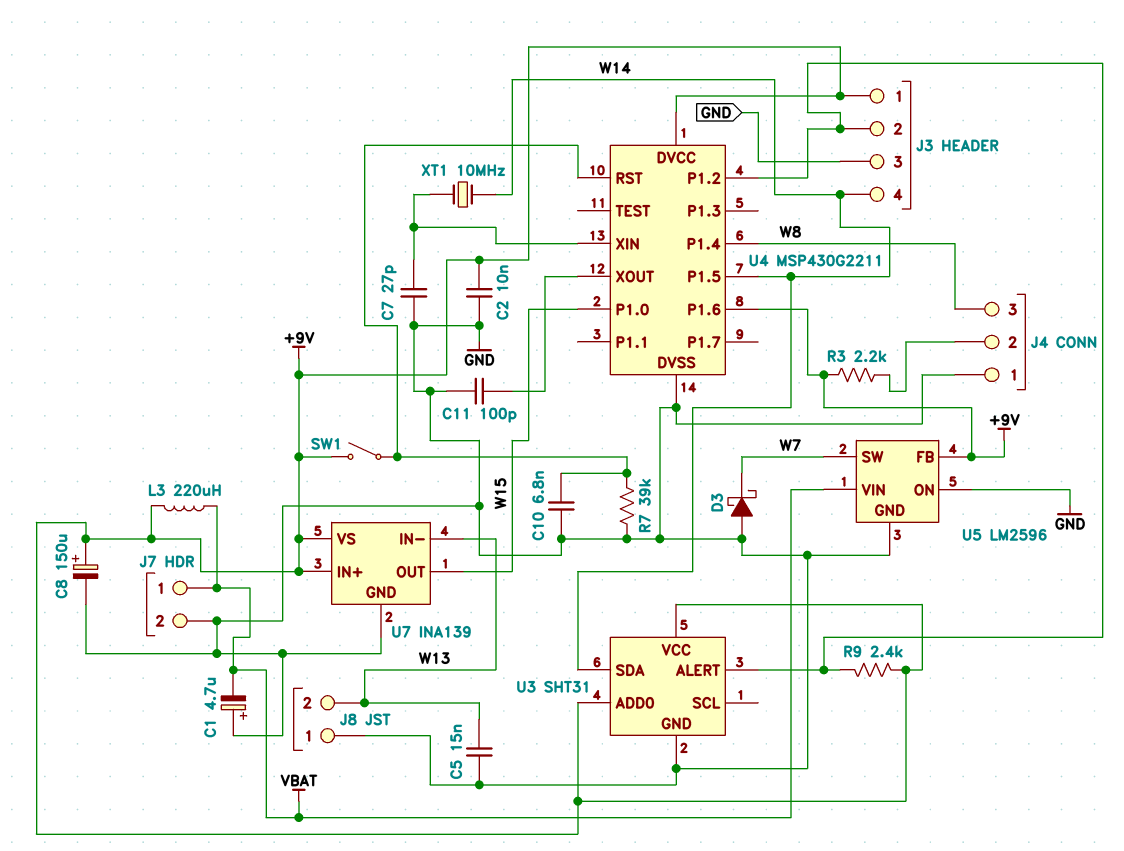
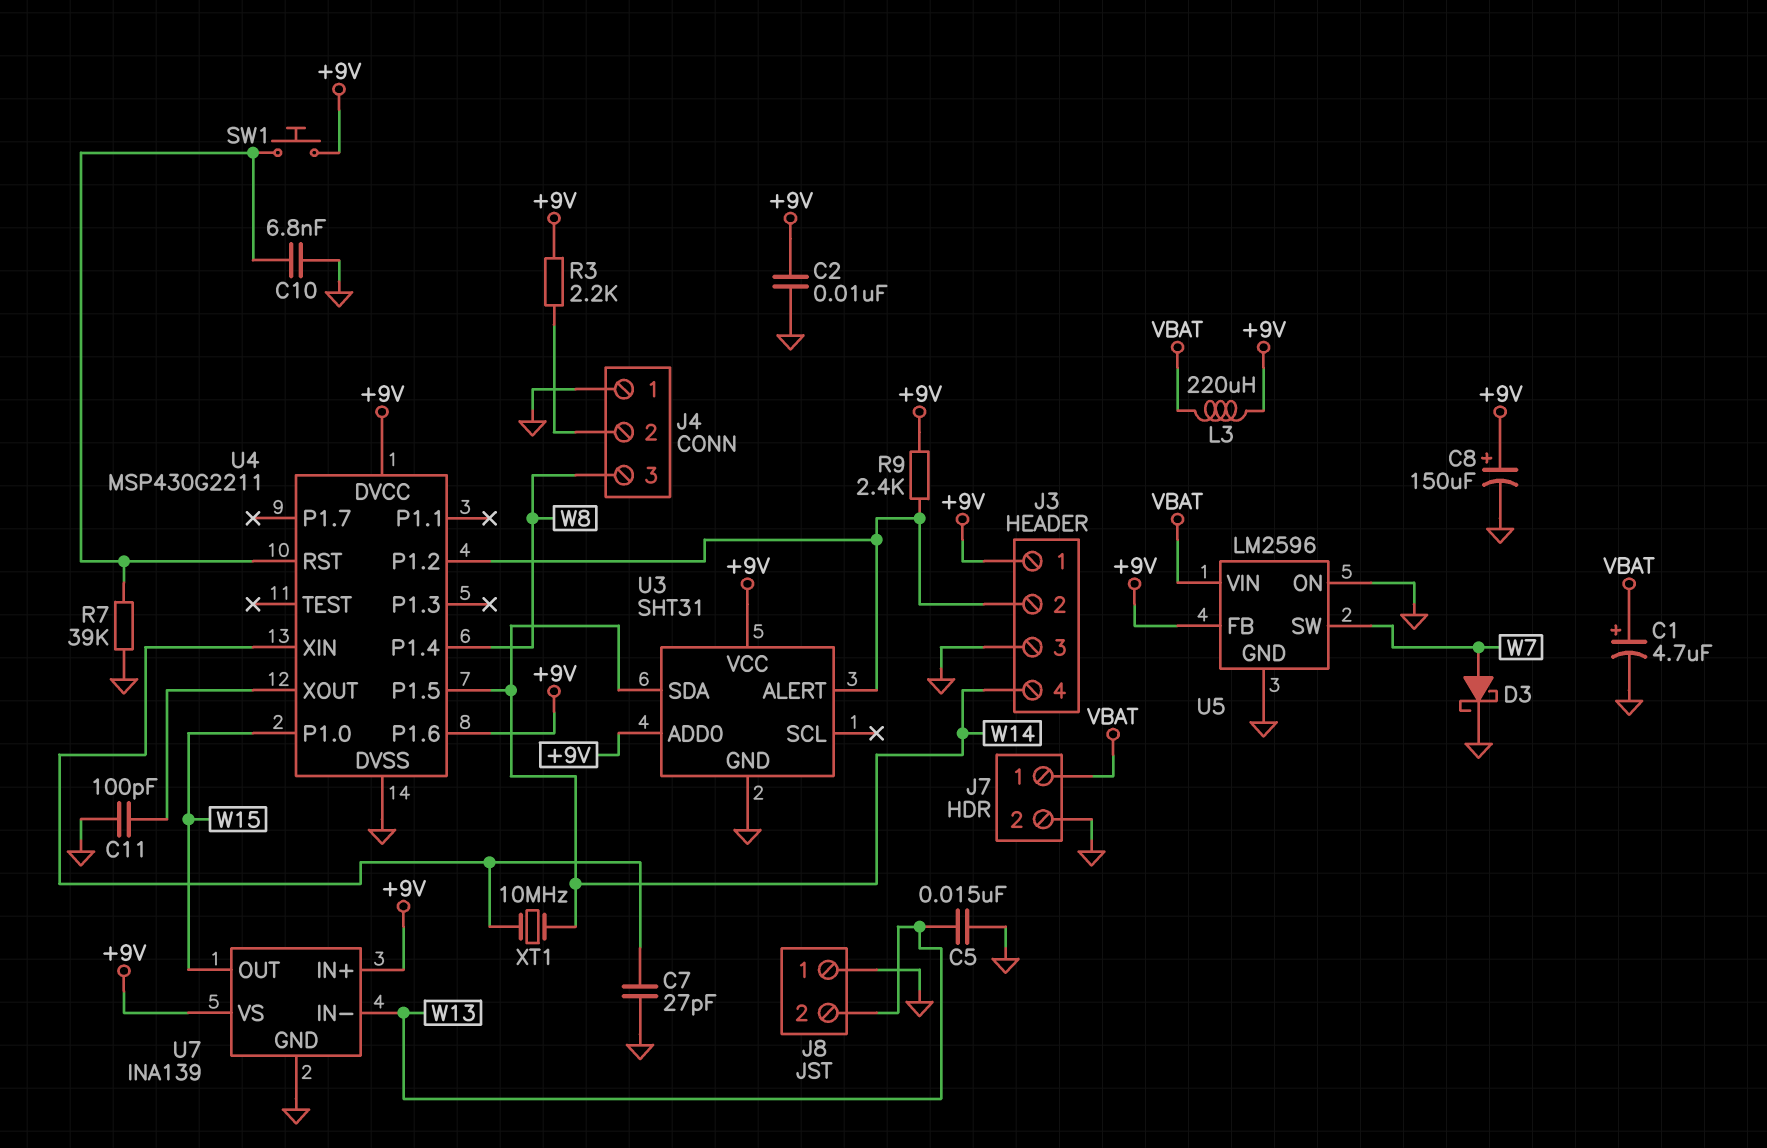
C1: 4.7uF (plus GND, minus VBAT) -> 4.7uF (plus VBAT, minus GND)
D3: schottky (A GND, K W7) -> schottky (A W7, K GND)
SW1: switch (+9V, U4/RST) -> button (+9V, U4/RST)

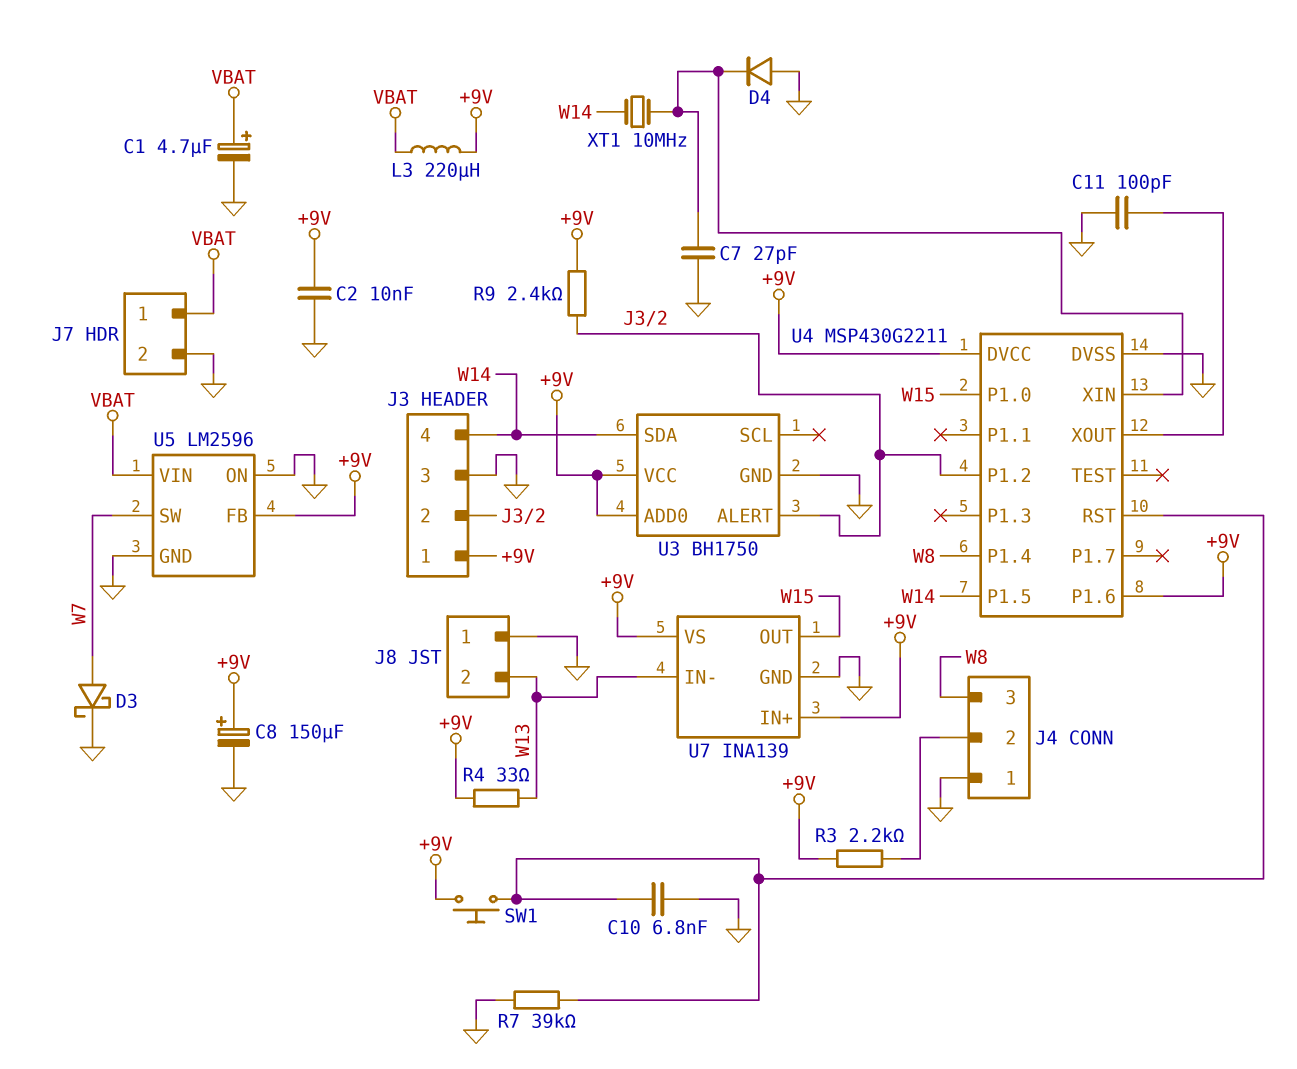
C5: 15nF (GND, W13) -> none
D4: none -> diode (A GND, K U4/XIN)
R4: none -> 33 (+9V, W13)
U3: SHT31 -> BH1750

